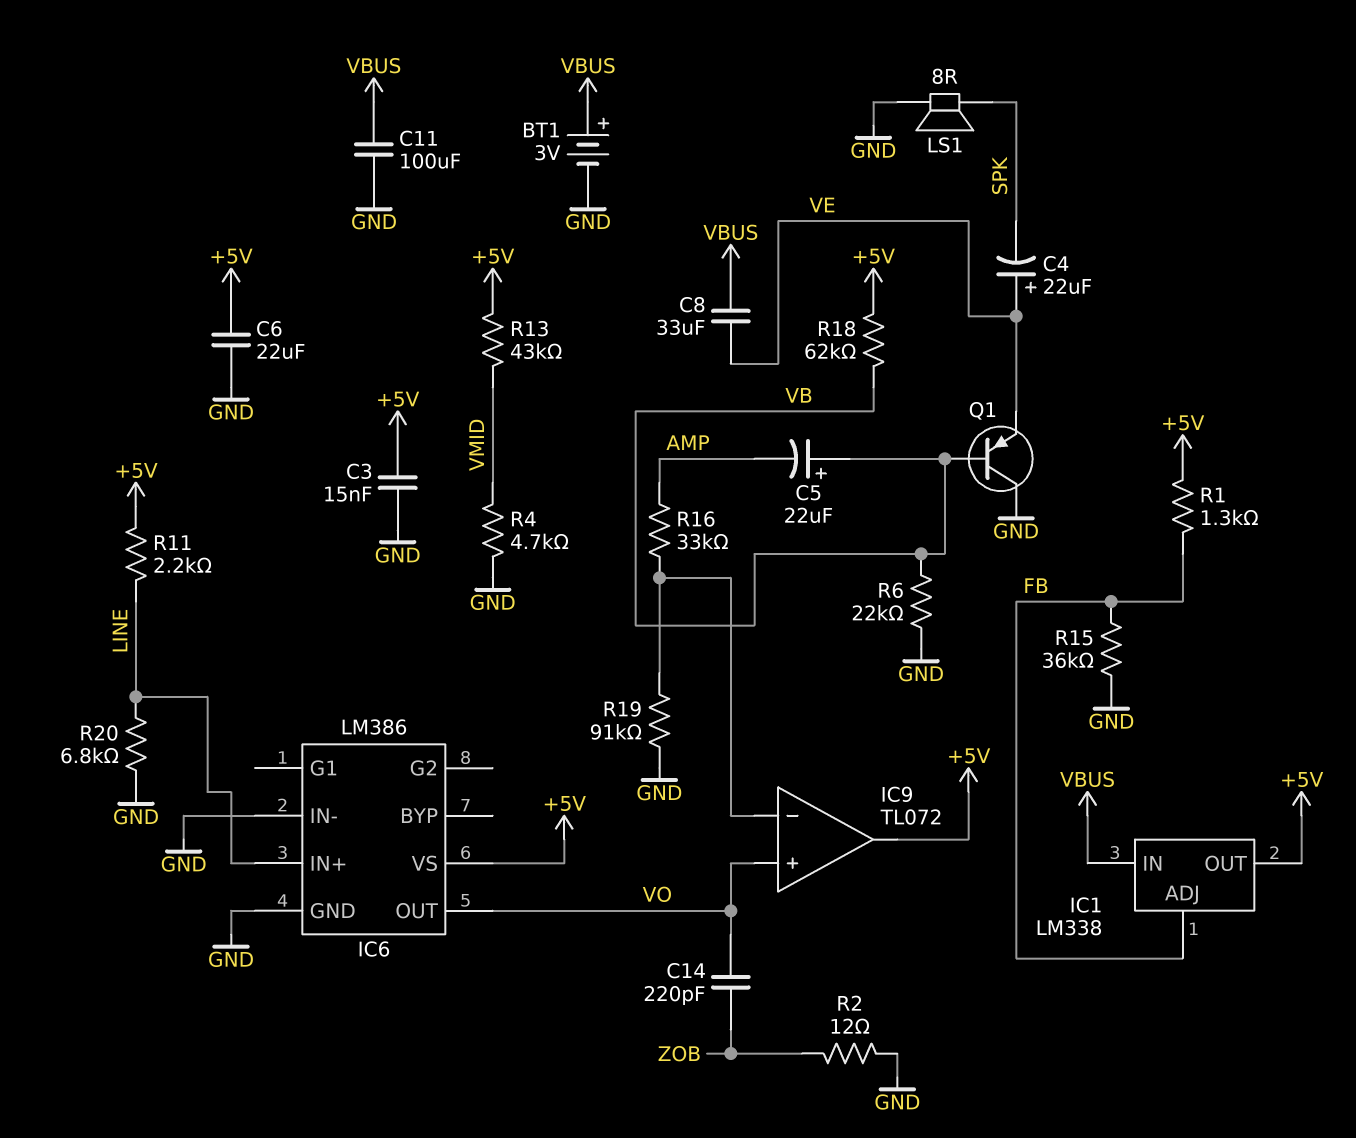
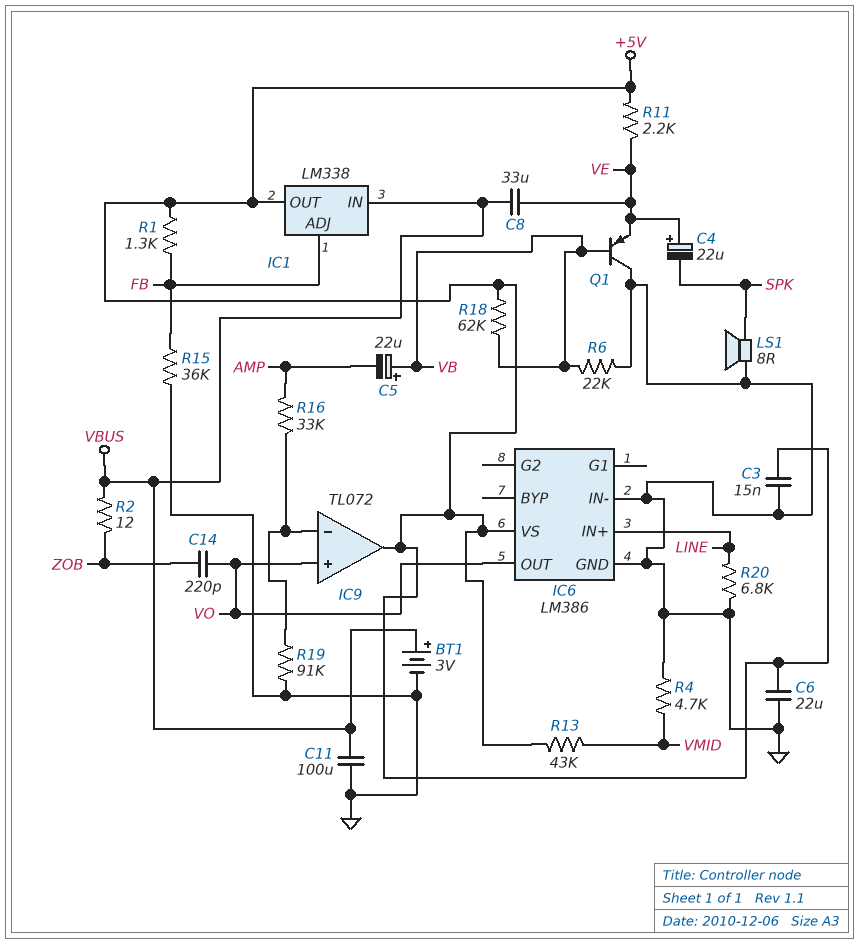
R2: 12 (GND, ZOB) -> 12 (VBUS, ZOB)
R11: 2.2k (+5V, LINE) -> 2.2k (+5V, VE)

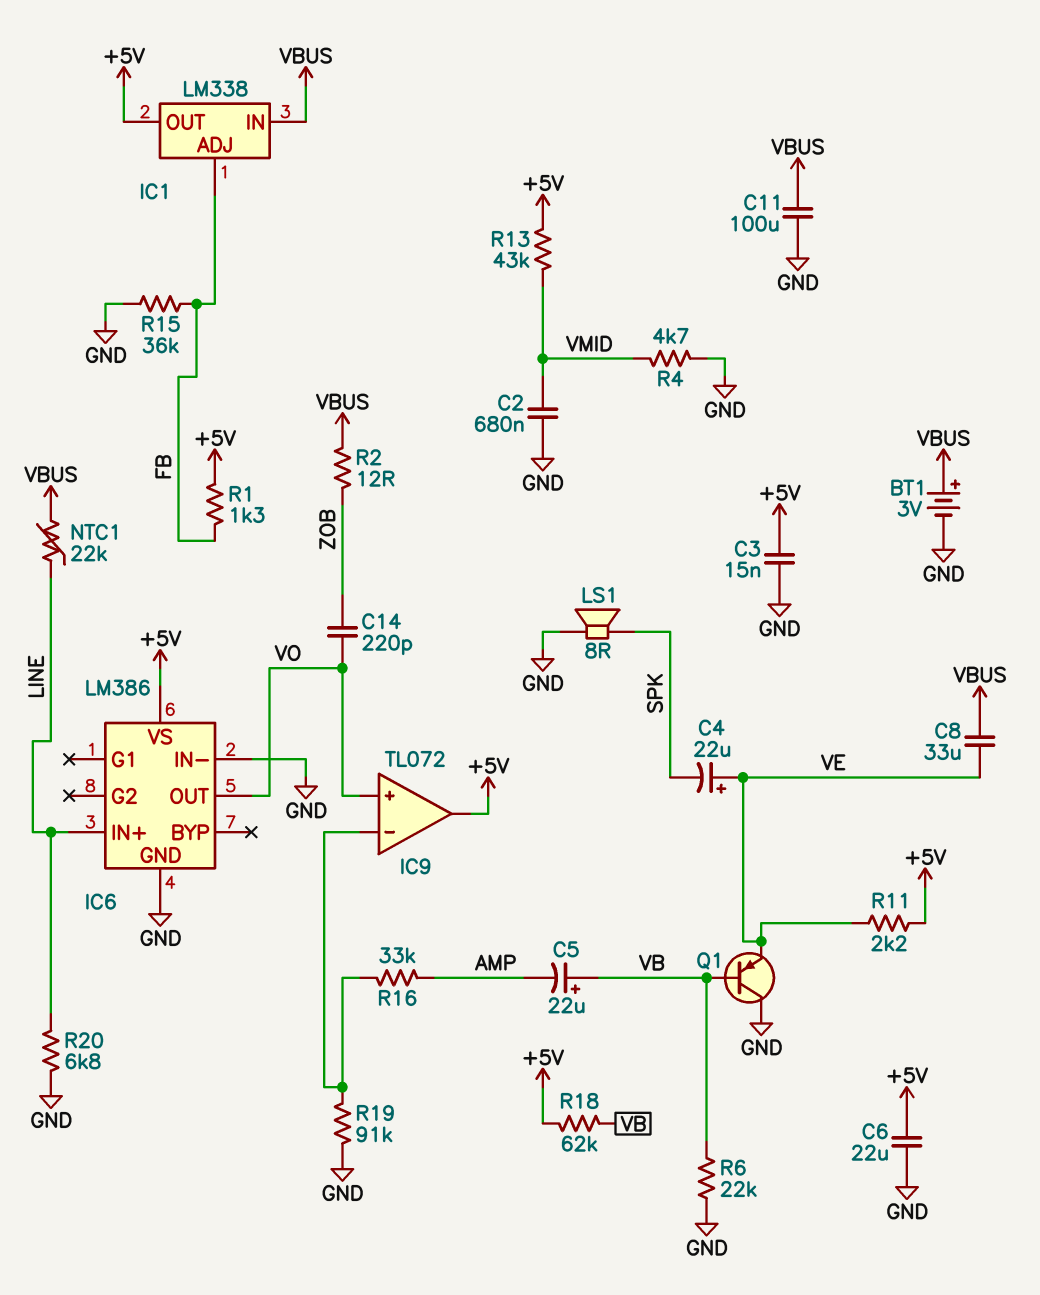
C2: none -> 680nF (GND, VMID)
NTC1: none -> 22k (LINE, VBUS)

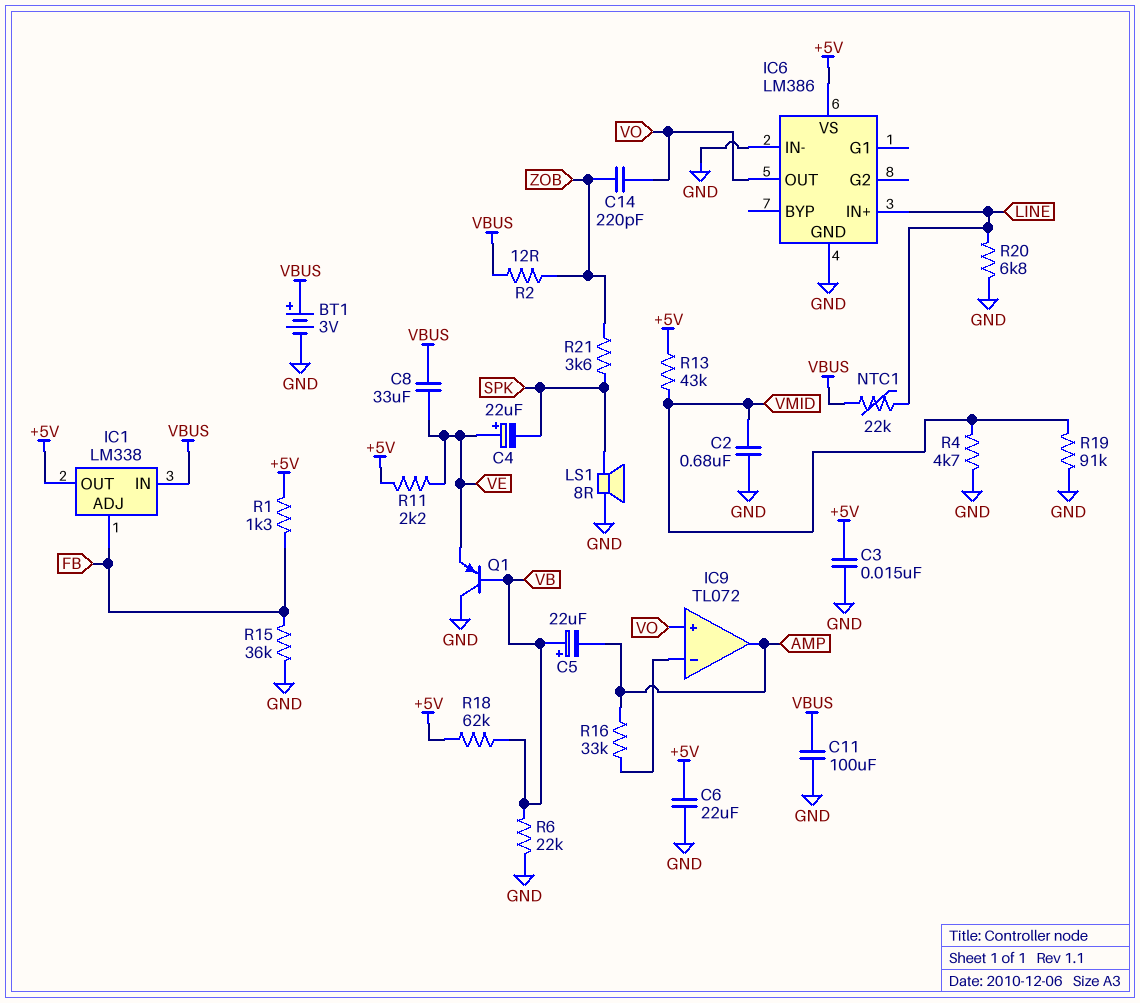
IC9 pin out: +5V -> AMP
R19: 91k (GND, IC9/in-) -> 91k (GND, VMID)
R21: none -> 3.6k (SPK, ZOB)

